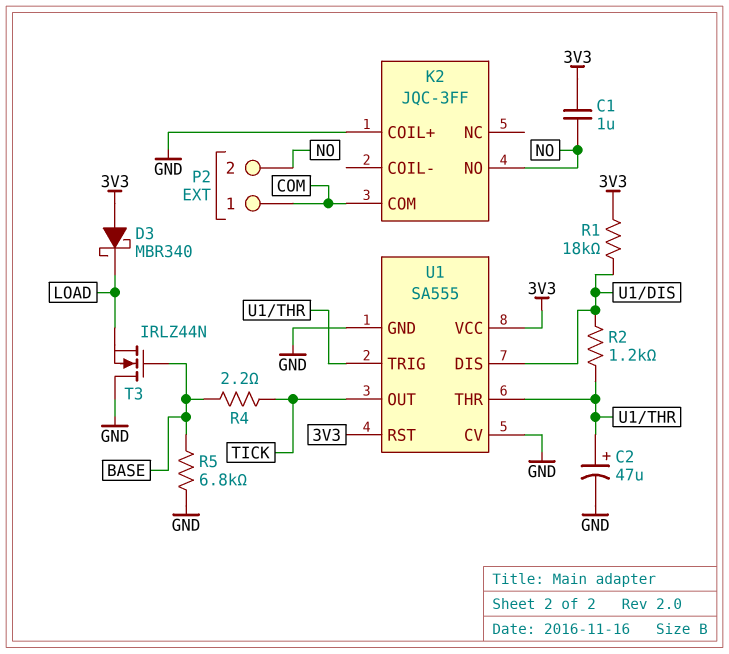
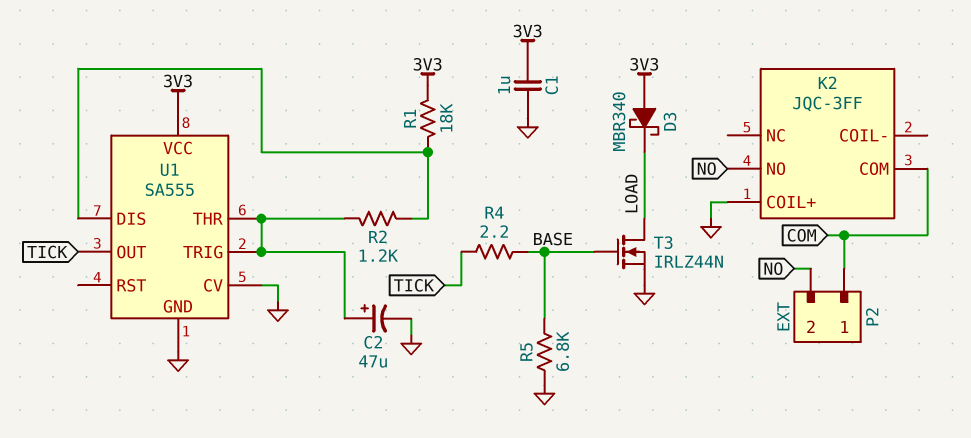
C1: 1uF (3V3, NO) -> 1uF (3V3, GND)
T3: NMOS IRLZ44N (G BASE, D GND, S LOAD) -> NMOS IRLZ44N (G BASE, D LOAD, S GND)
U1 pin RST: 3V3 -> none

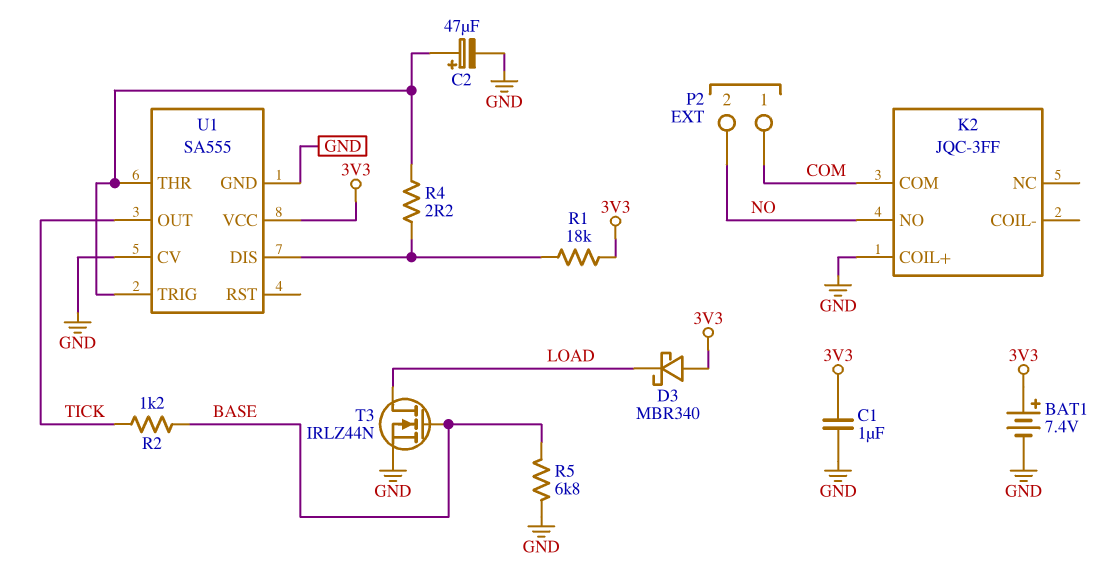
BAT1: none -> 7.4V (plus 3V3, minus GND)
R2: 1.2k (U1/DIS, U1/THR) -> 1.2k (BASE, TICK)
R4: 2.2 (BASE, TICK) -> 2.2 (U1/DIS, U1/THR)

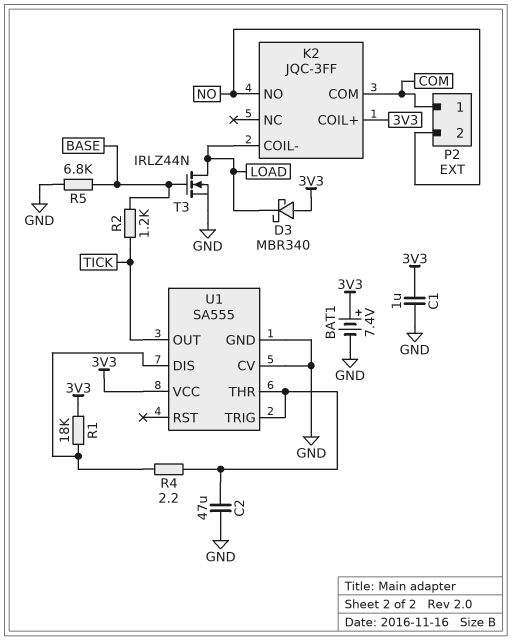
C2: 47uF (plus U1/THR, minus GND) -> 47uF (GND, U1/THR)
K2 pin COIL+: GND -> 3V3
K2 pin COIL-: none -> LOAD

